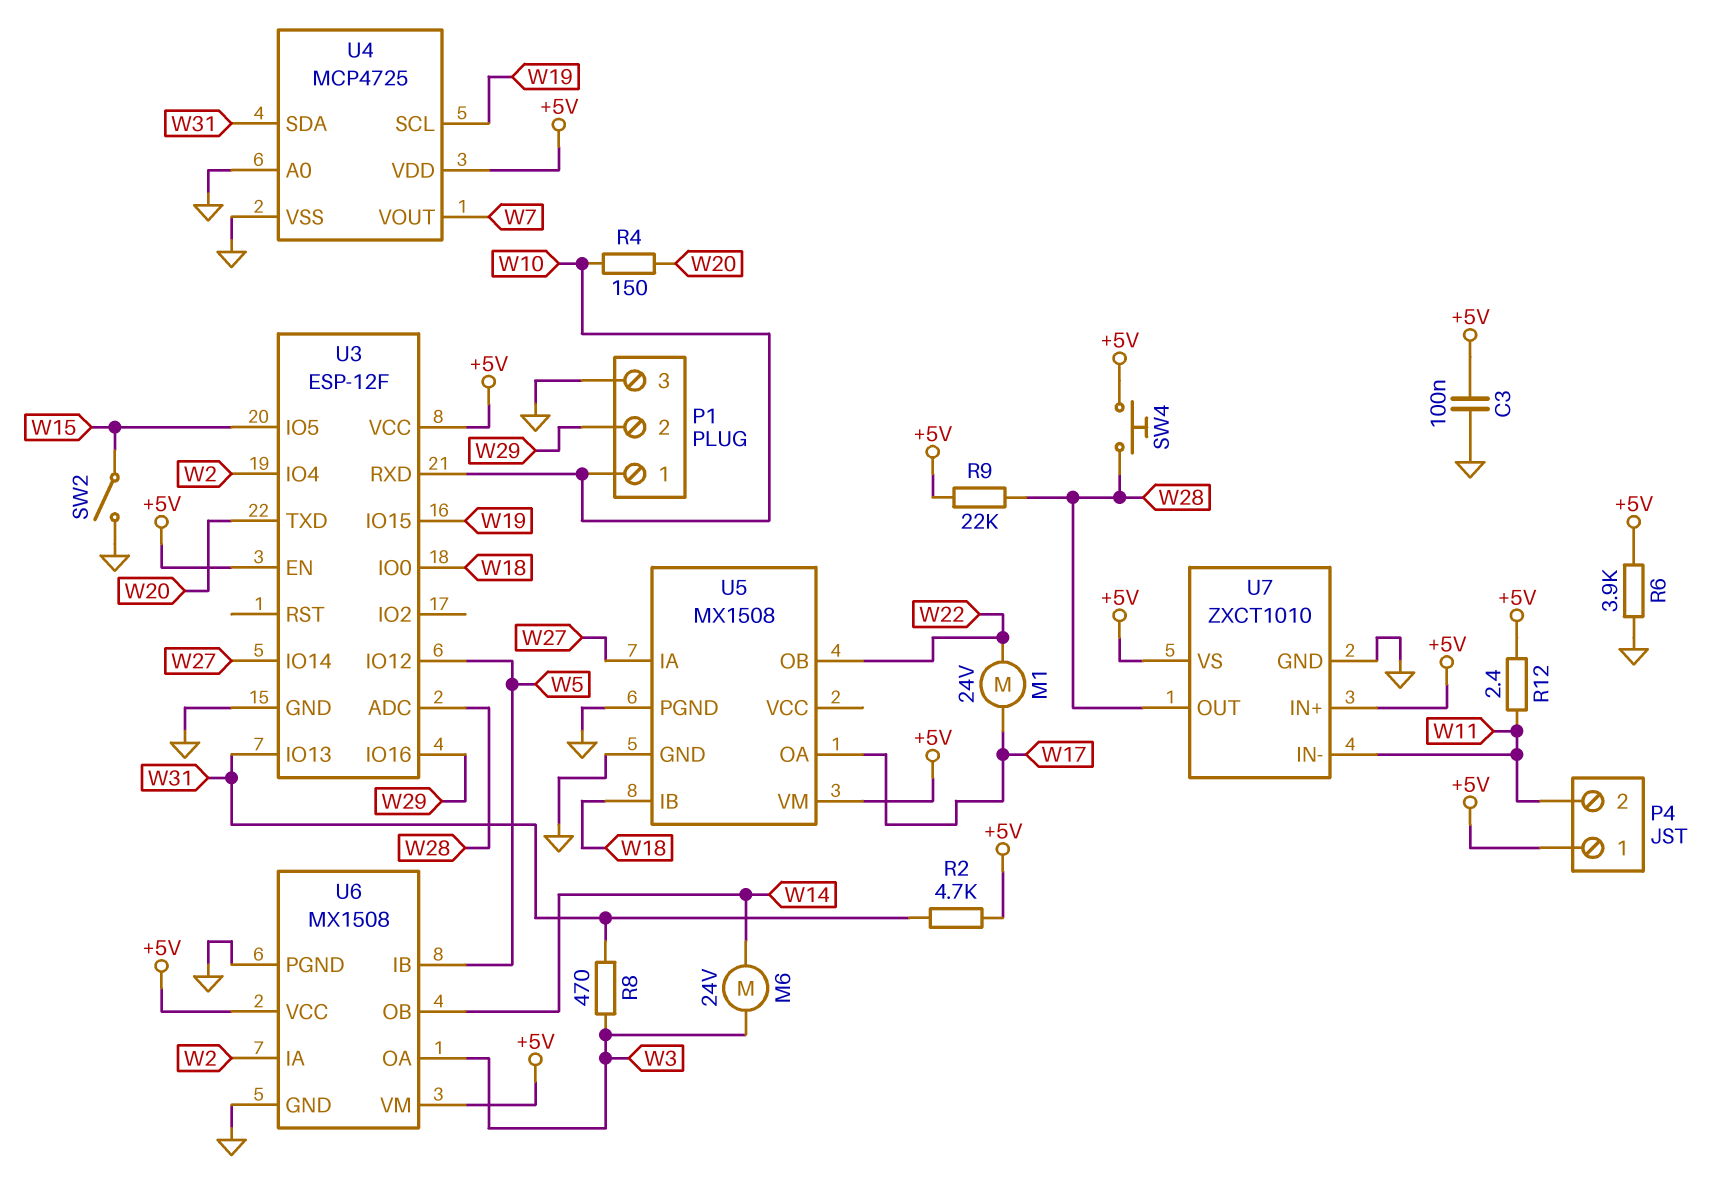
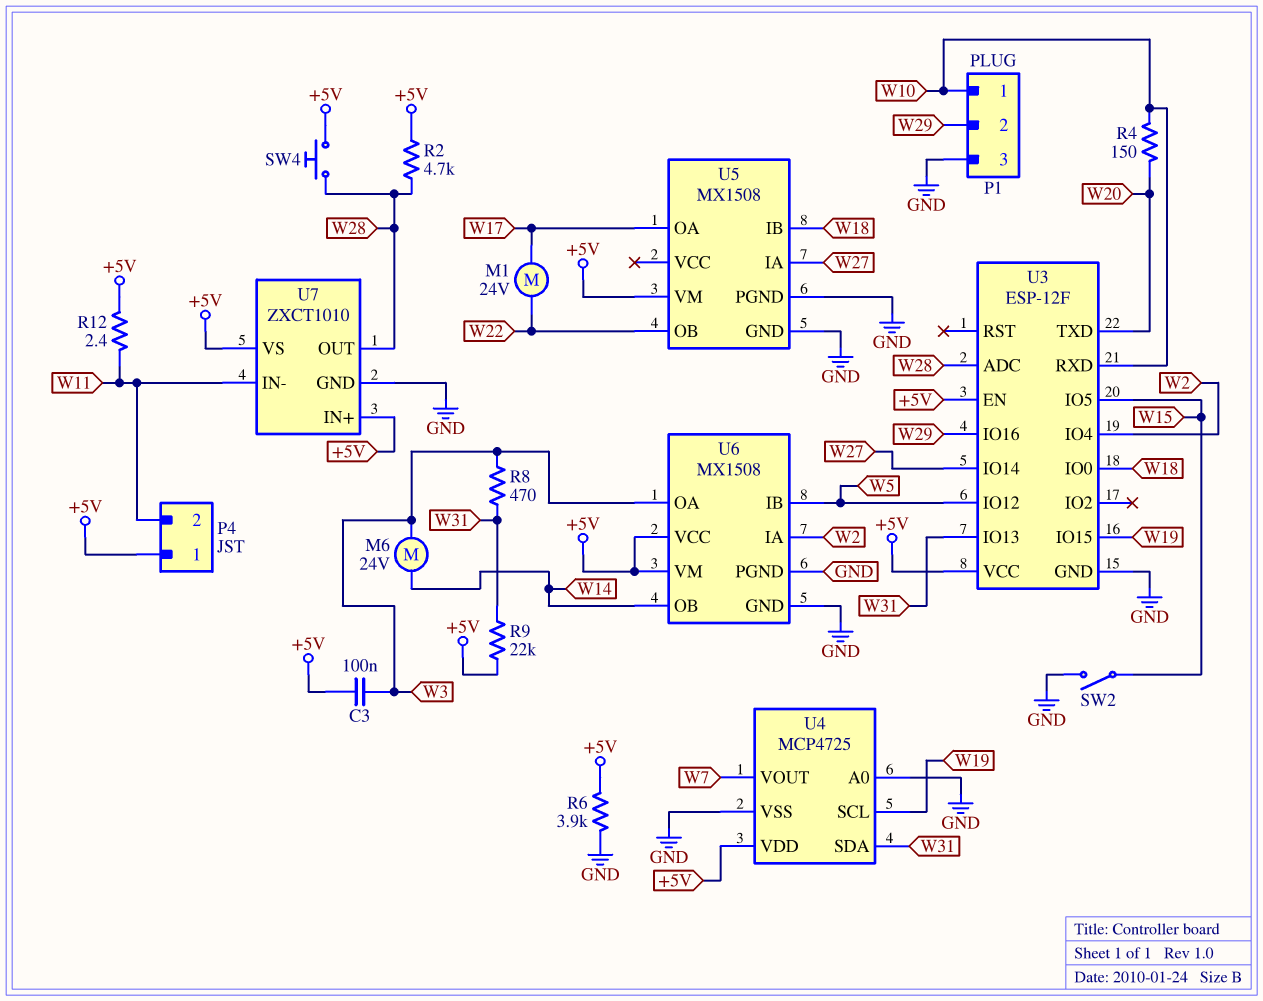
C3: 100nF (+5V, GND) -> 100nF (+5V, W3)
R2: 4.7k (+5V, W31) -> 4.7k (+5V, W28)
R9: 22k (+5V, W28) -> 22k (+5V, W31)

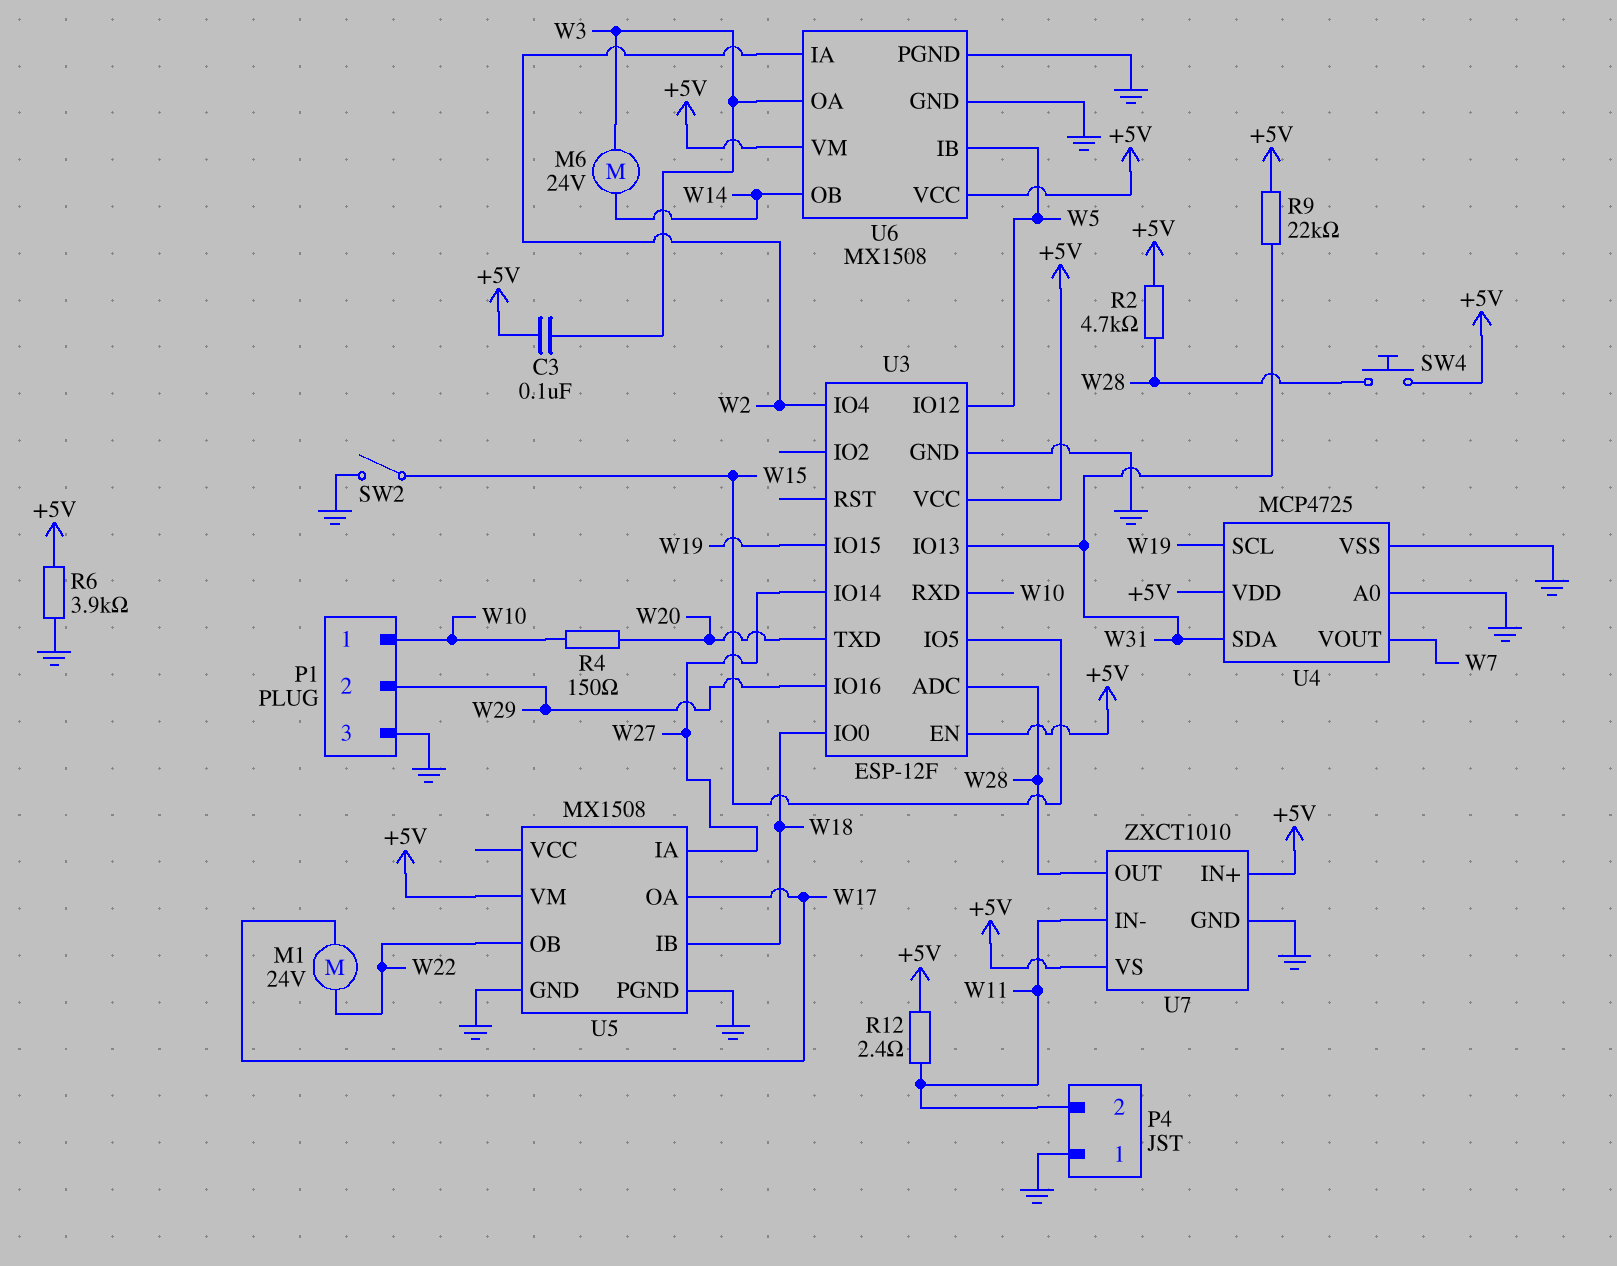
P4 pin 1: +5V -> GND
R8: 470 (W3, W31) -> none

